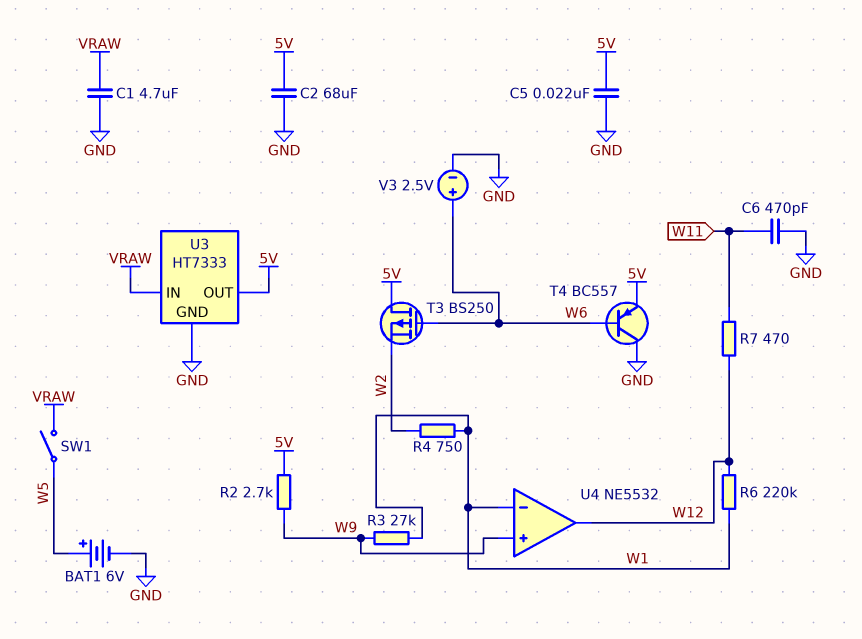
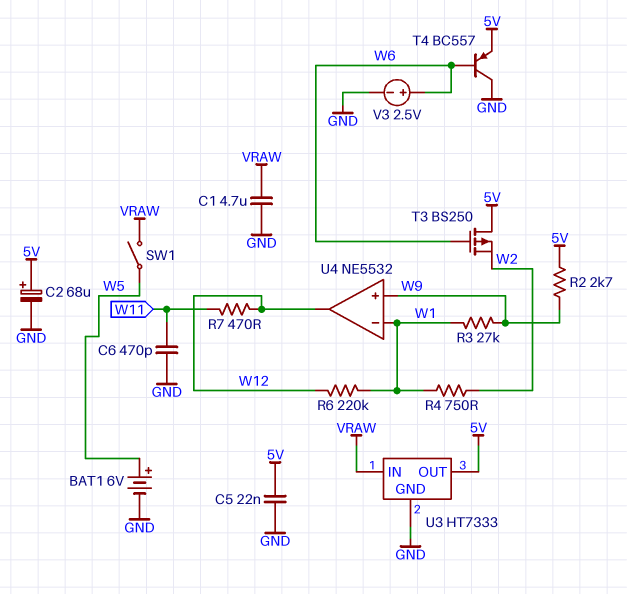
C2: 68uF (5V, GND) -> 68uF (plus 5V, minus GND)

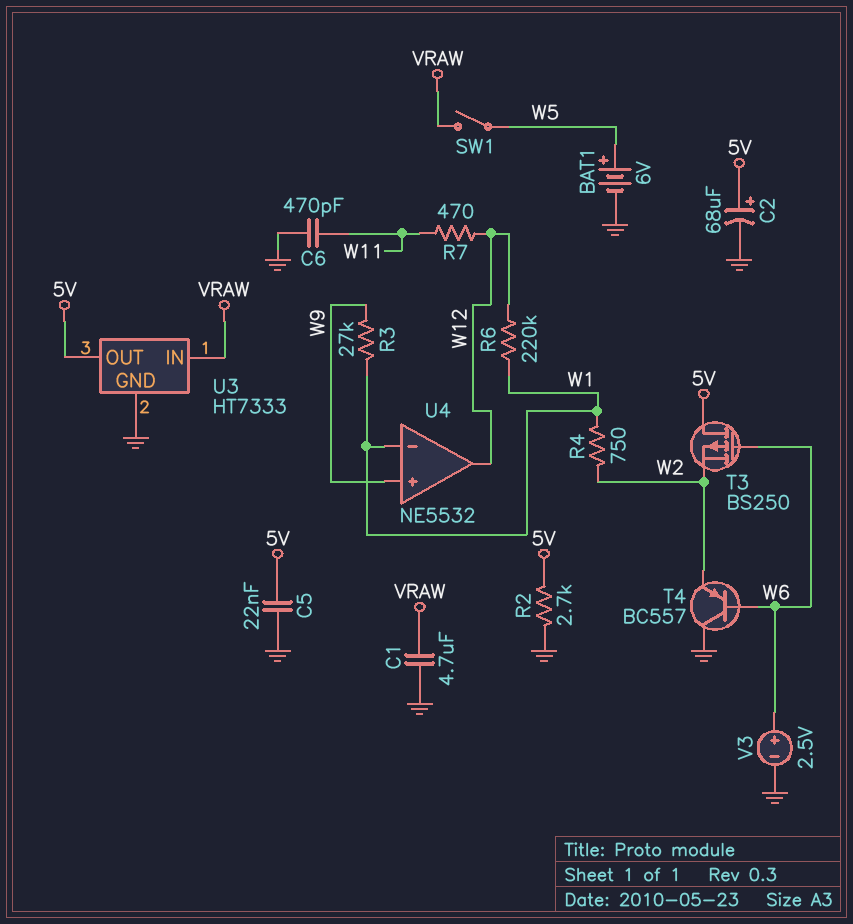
R2: 2.7k (5V, W9) -> 2.7k (5V, GND)
T4: PNP BC557 (B W6, C GND, E 5V) -> PNP BC557 (B W6, C GND, E W2)

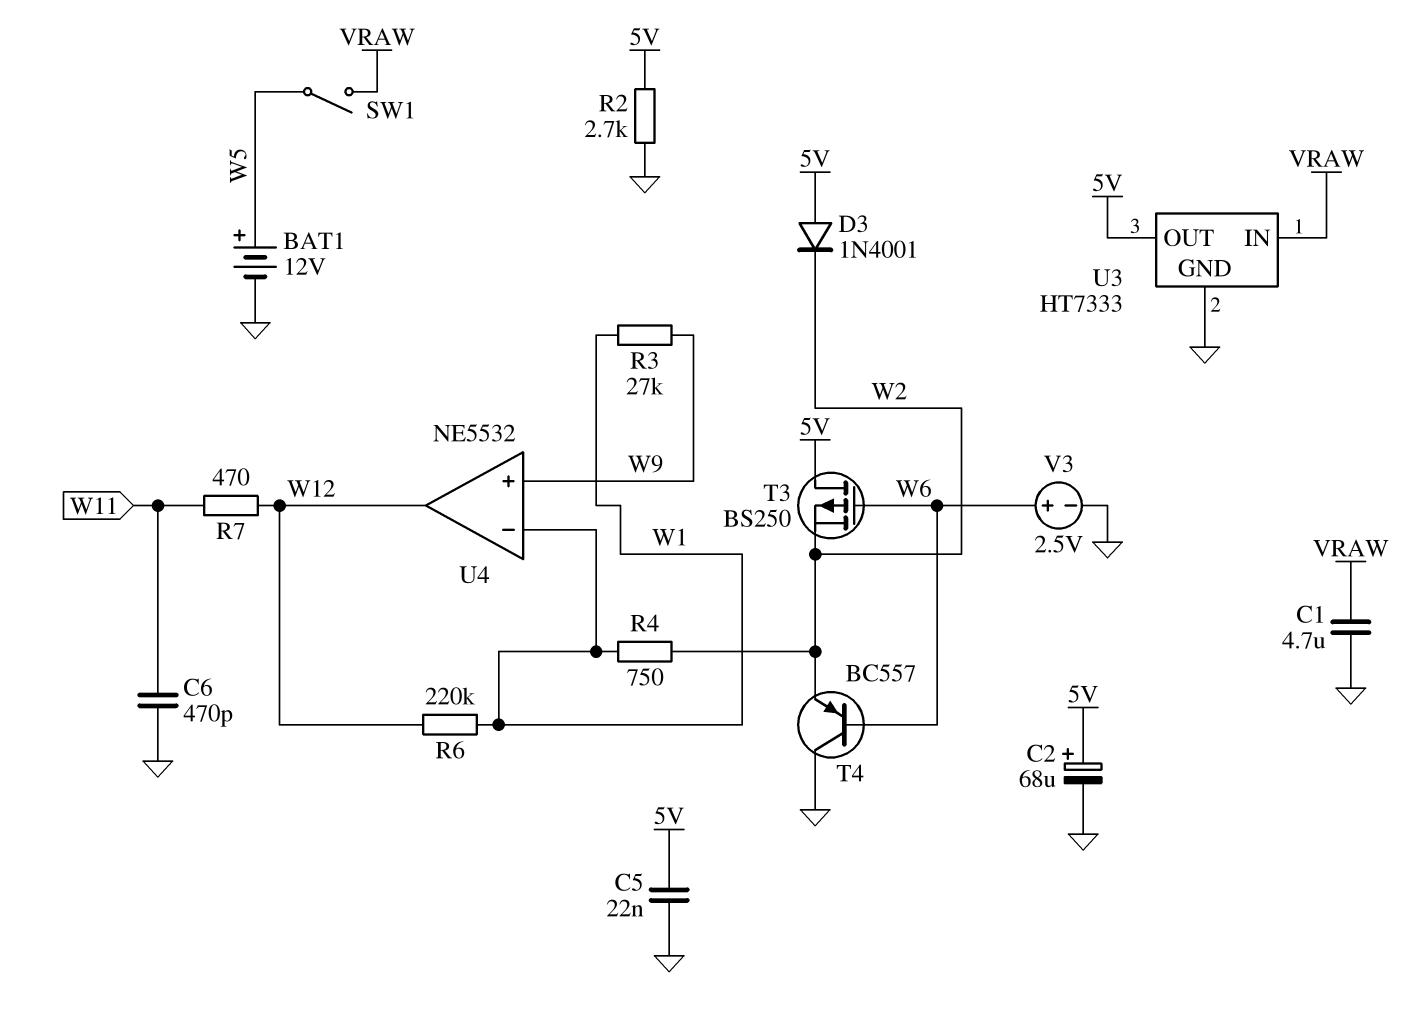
BAT1: 6V (plus W5, minus GND) -> 12V (plus W5, minus GND)
D3: none -> diode 1N4001 (A 5V, K W2)

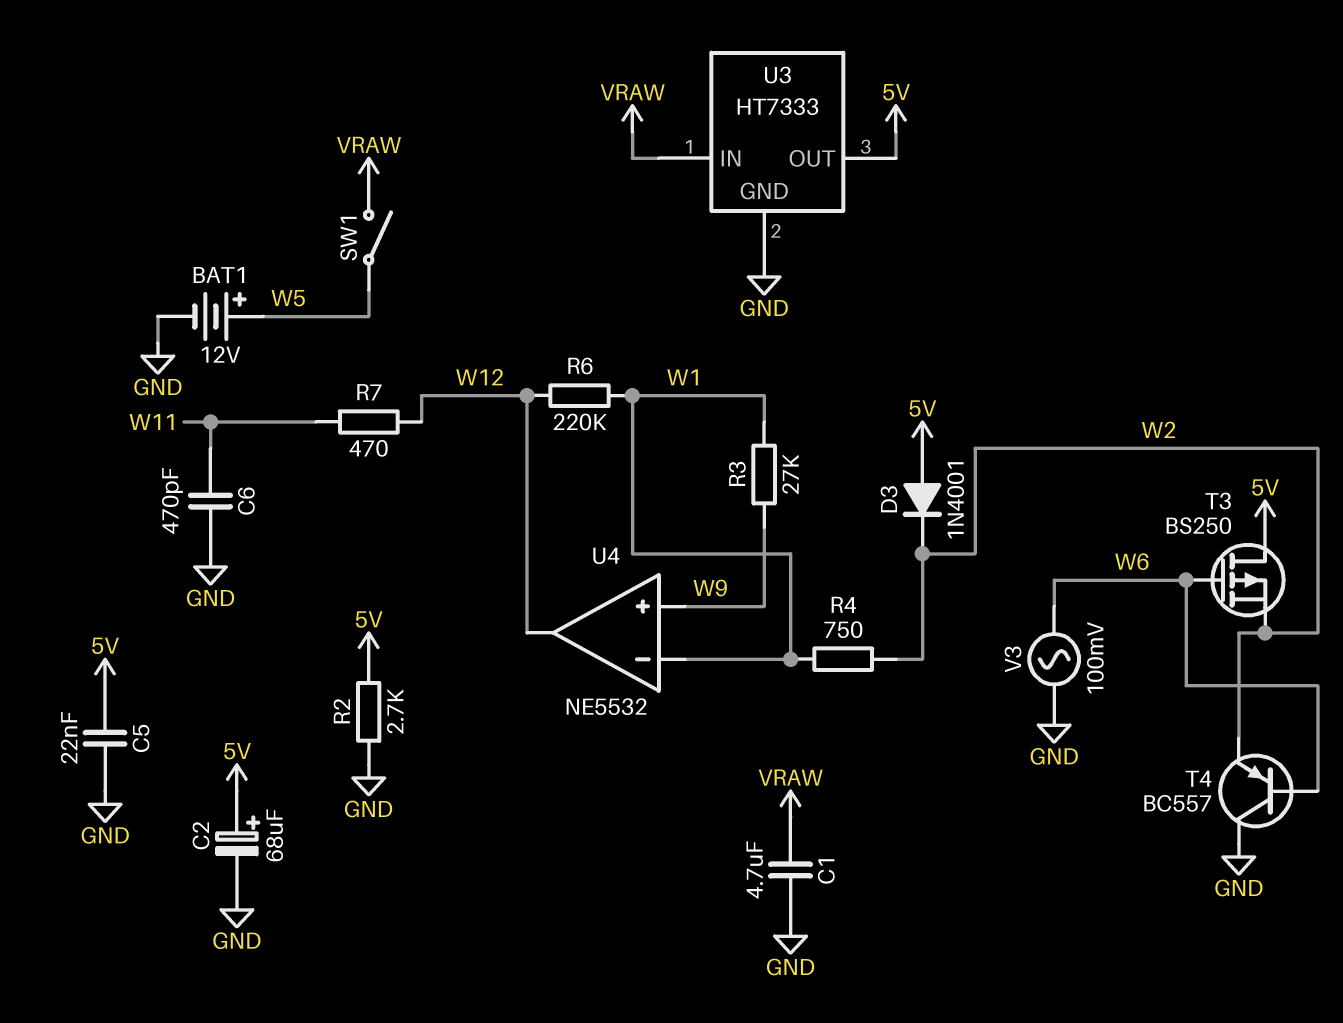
V3: 2.5V (plus W6, minus GND) -> AC 100mV (GND, W6)

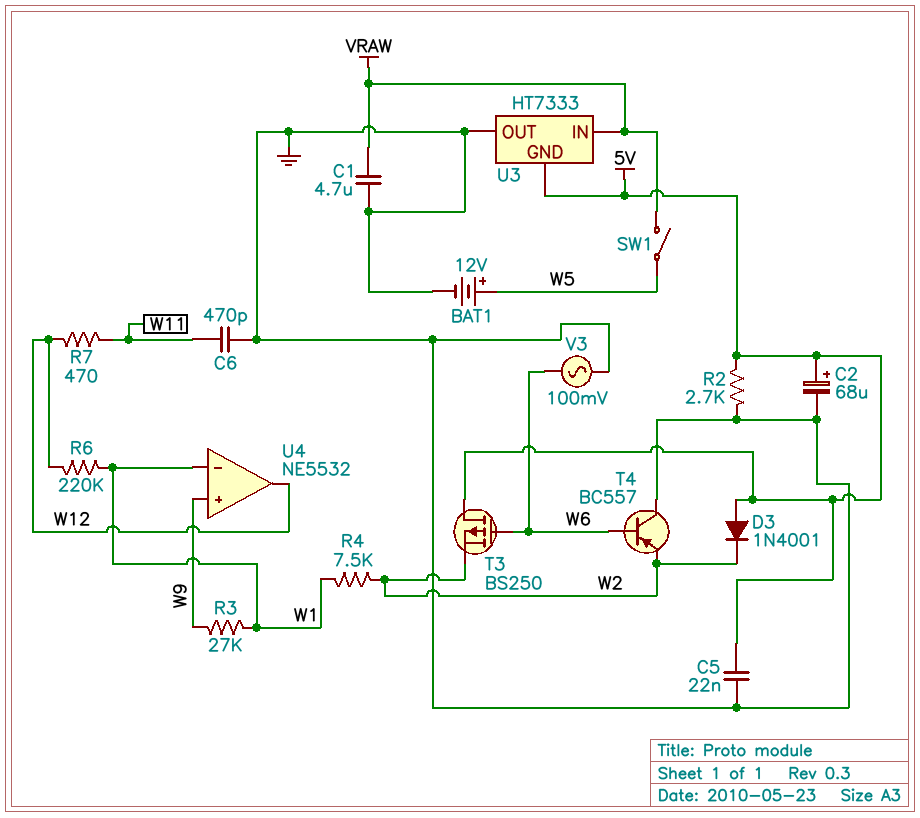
R4: 750 (W1, W2) -> 7.5k (W1, W2)
U3 pin GND: GND -> 5V
U3 pin OUT: 5V -> GND

